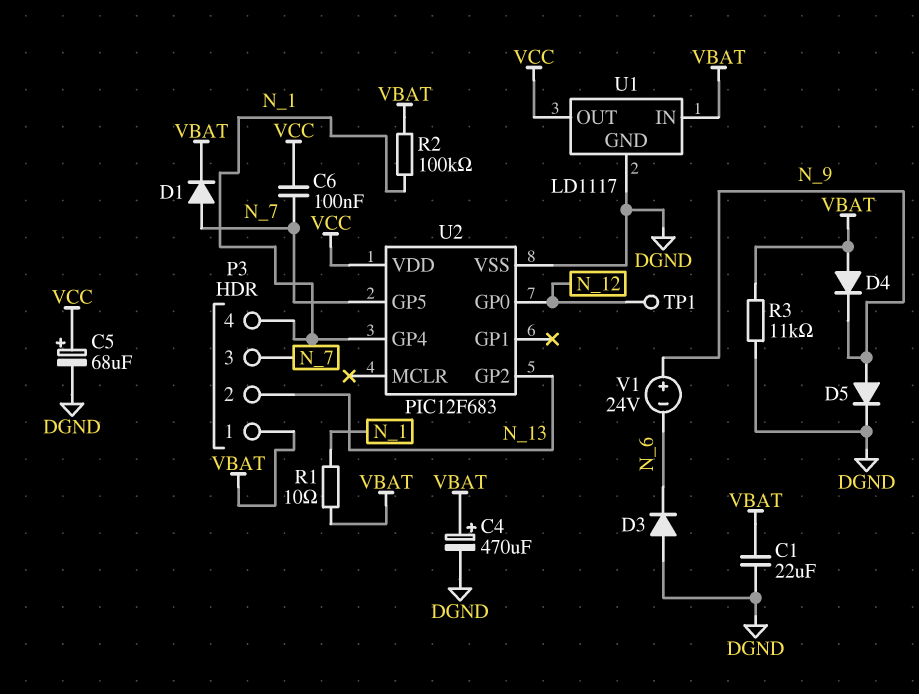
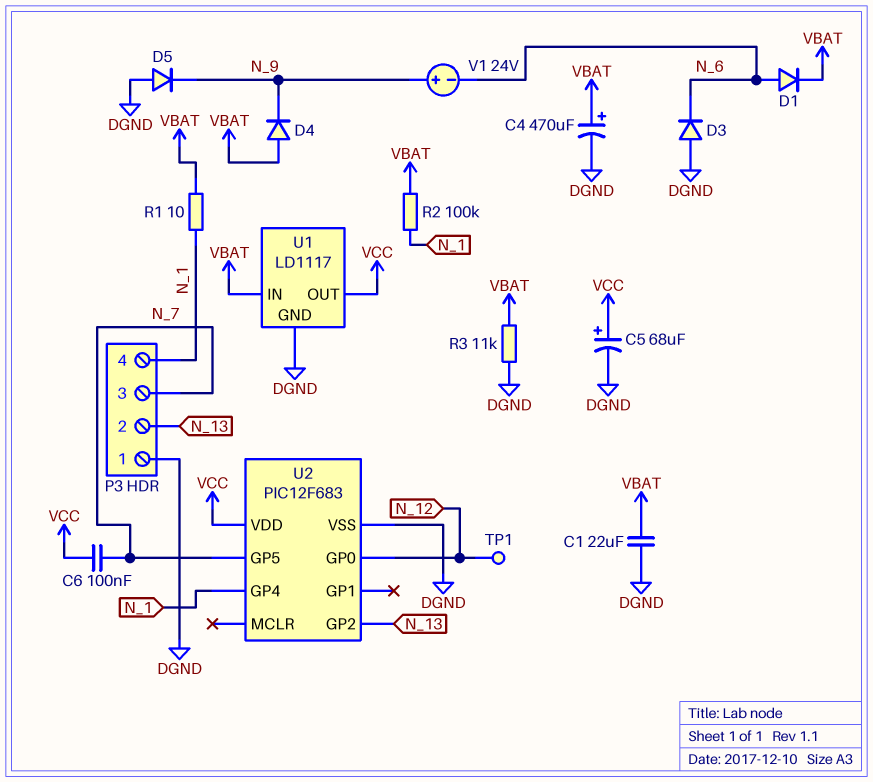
D1: diode (A N_7, K VBAT) -> diode (A N_6, K VBAT)
D5: diode (A N_9, K DGND) -> diode (A DGND, K N_9)
P3 pin 1: VBAT -> DGND

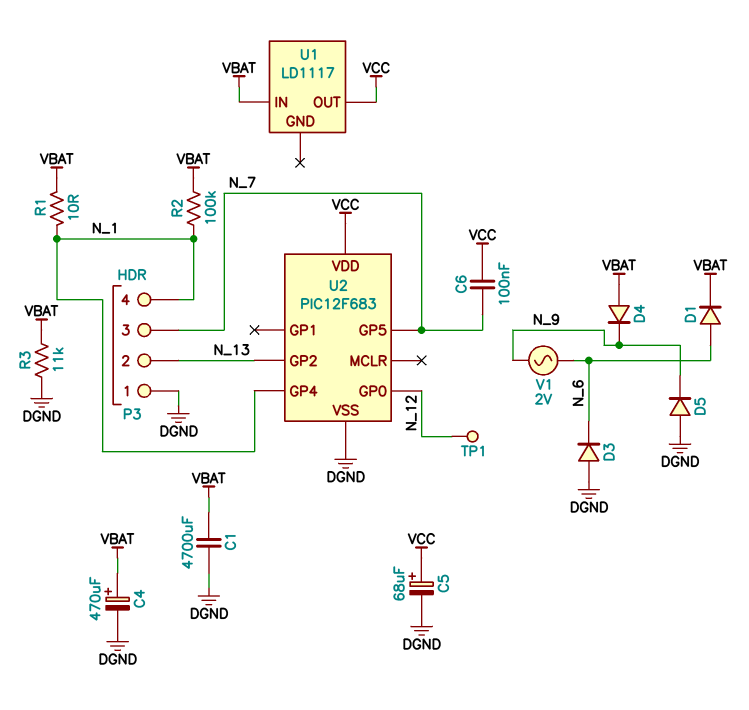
C1: 22uF (DGND, VBAT) -> 4700uF (DGND, VBAT)
U1 pin GND: DGND -> none
V1: 24V (plus N_9, minus N_6) -> AC 2V (N_6, N_9)

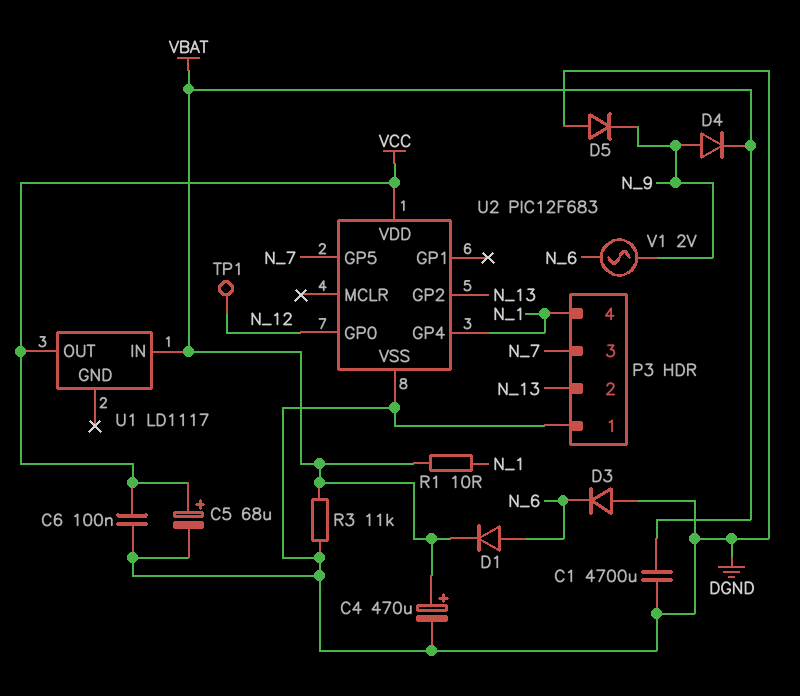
C6: 100nF (N_7, VCC) -> 100nF (DGND, VCC)
D4: diode (A VBAT, K N_9) -> diode (A N_9, K VBAT)
R2: 100k (N_1, VBAT) -> none

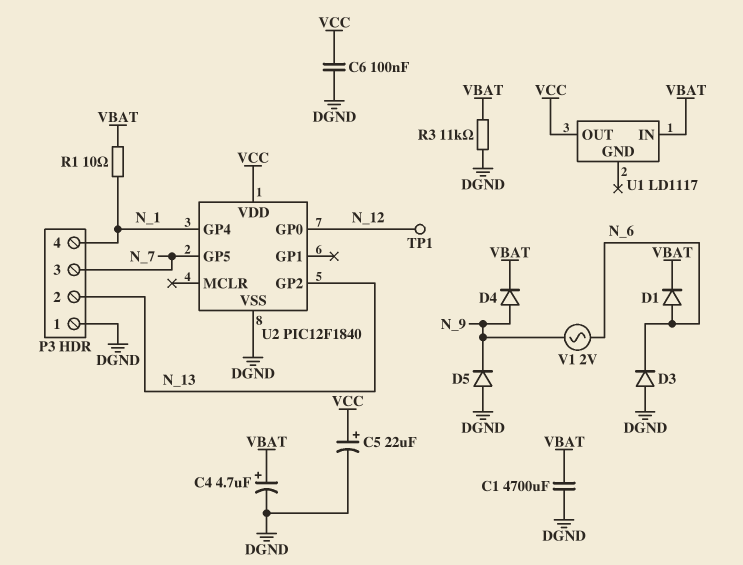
C4: 470uF (plus VBAT, minus DGND) -> 4.7uF (plus VBAT, minus DGND)
C5: 68uF (plus VCC, minus DGND) -> 22uF (plus VCC, minus DGND)
U2: PIC12F683 -> PIC12F1840

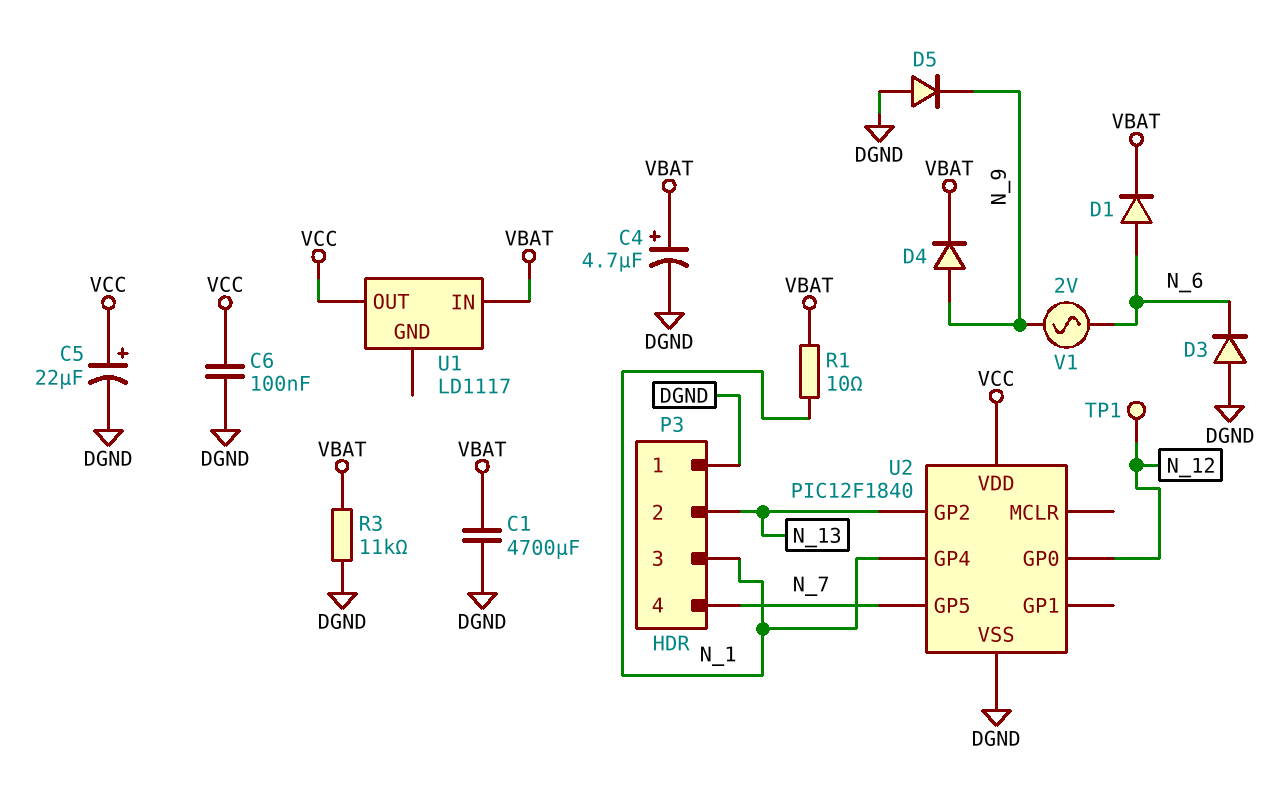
P3 pin 3: N_7 -> N_1
P3 pin 4: N_1 -> N_7

